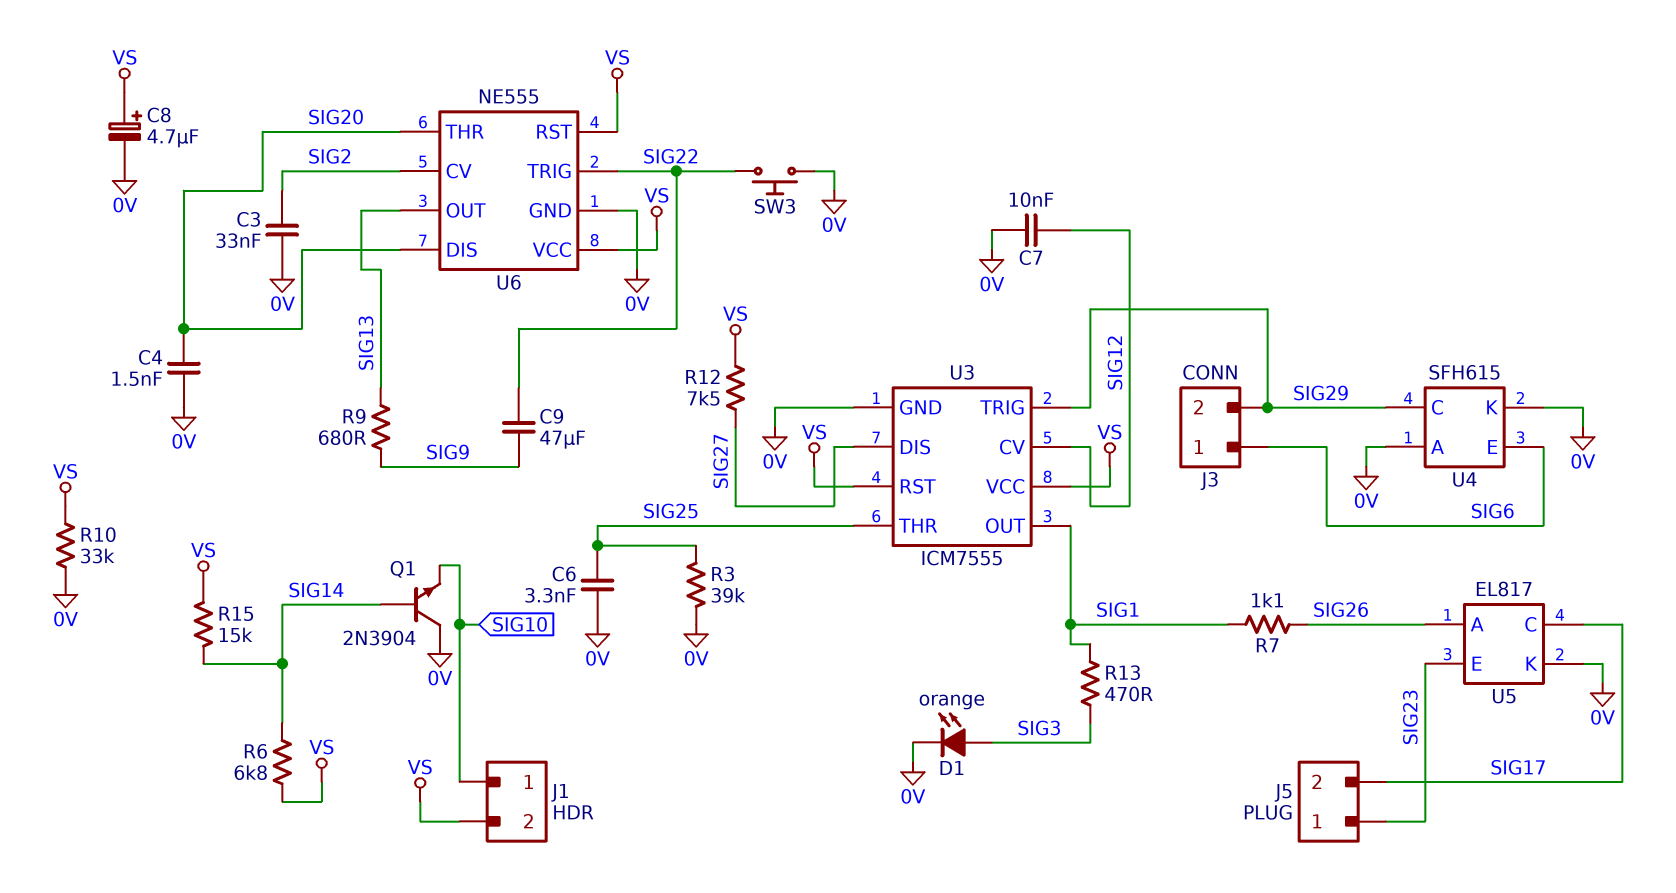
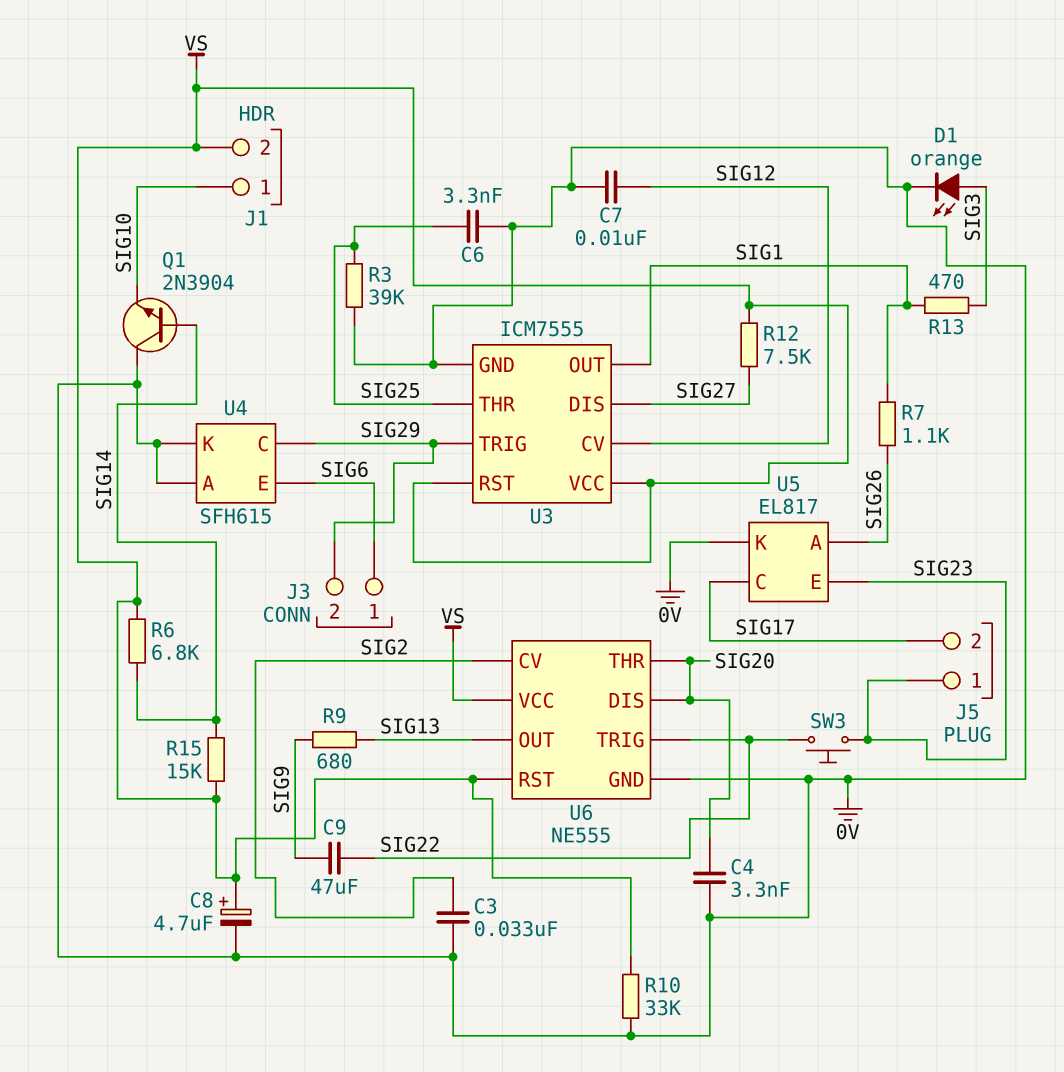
C4: 1.5nF (0V, SIG20) -> 3.3nF (0V, SIG20)
SW3: button (0V, SIG22) -> button (SIG22, SIG23)

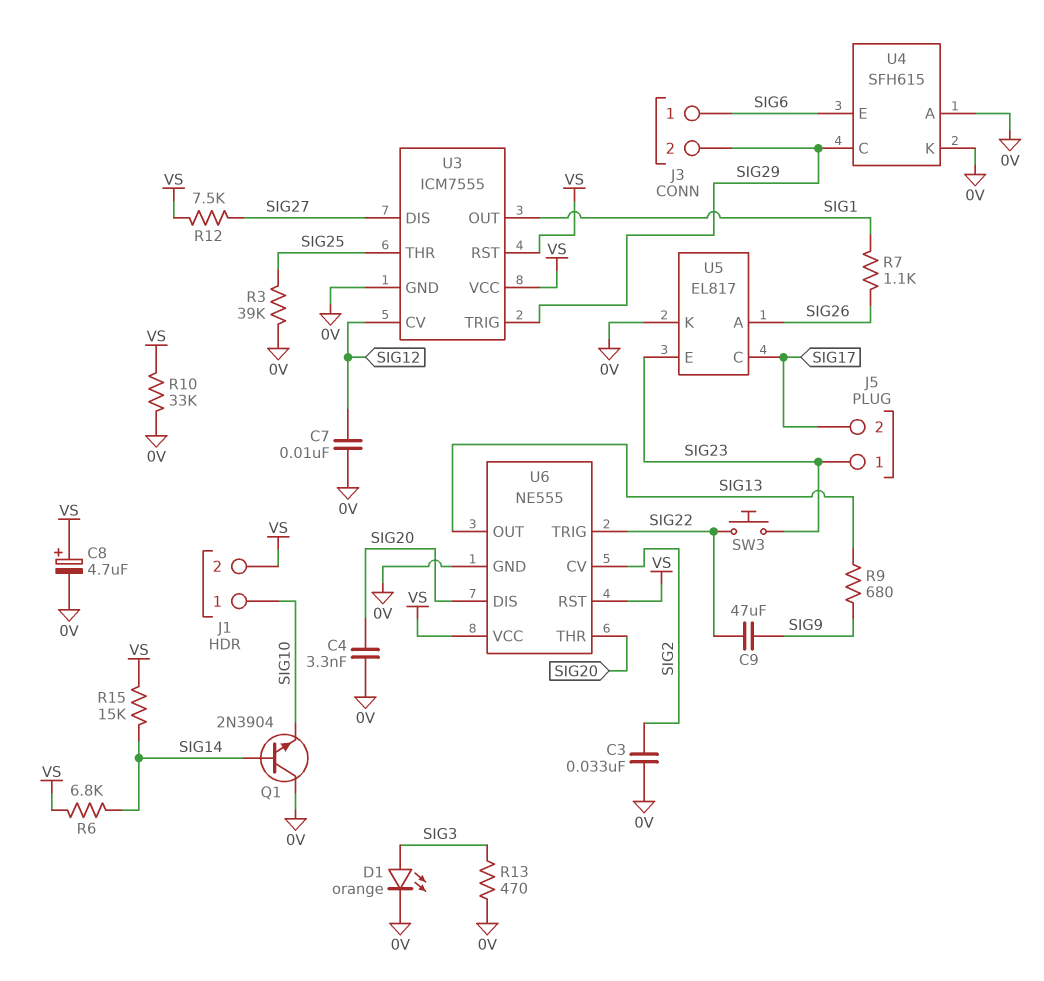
C6: 3.3nF (0V, SIG25) -> none
R13: 470 (SIG1, SIG3) -> 470 (0V, SIG3)

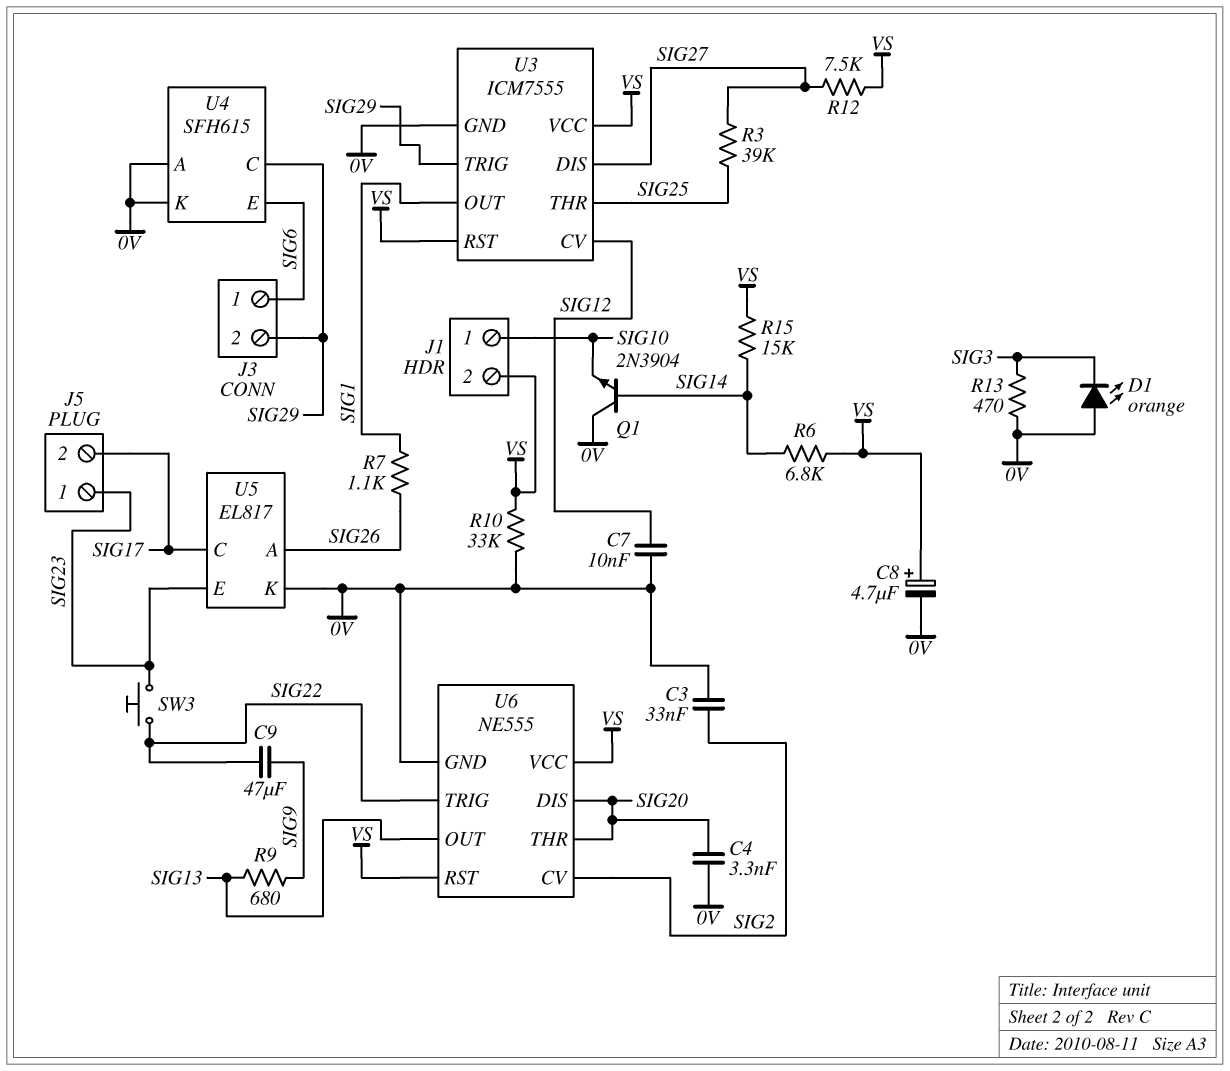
D1: LED orange (A SIG3, K 0V) -> LED orange (A 0V, K SIG3)
R3: 39k (0V, SIG25) -> 39k (SIG25, SIG27)

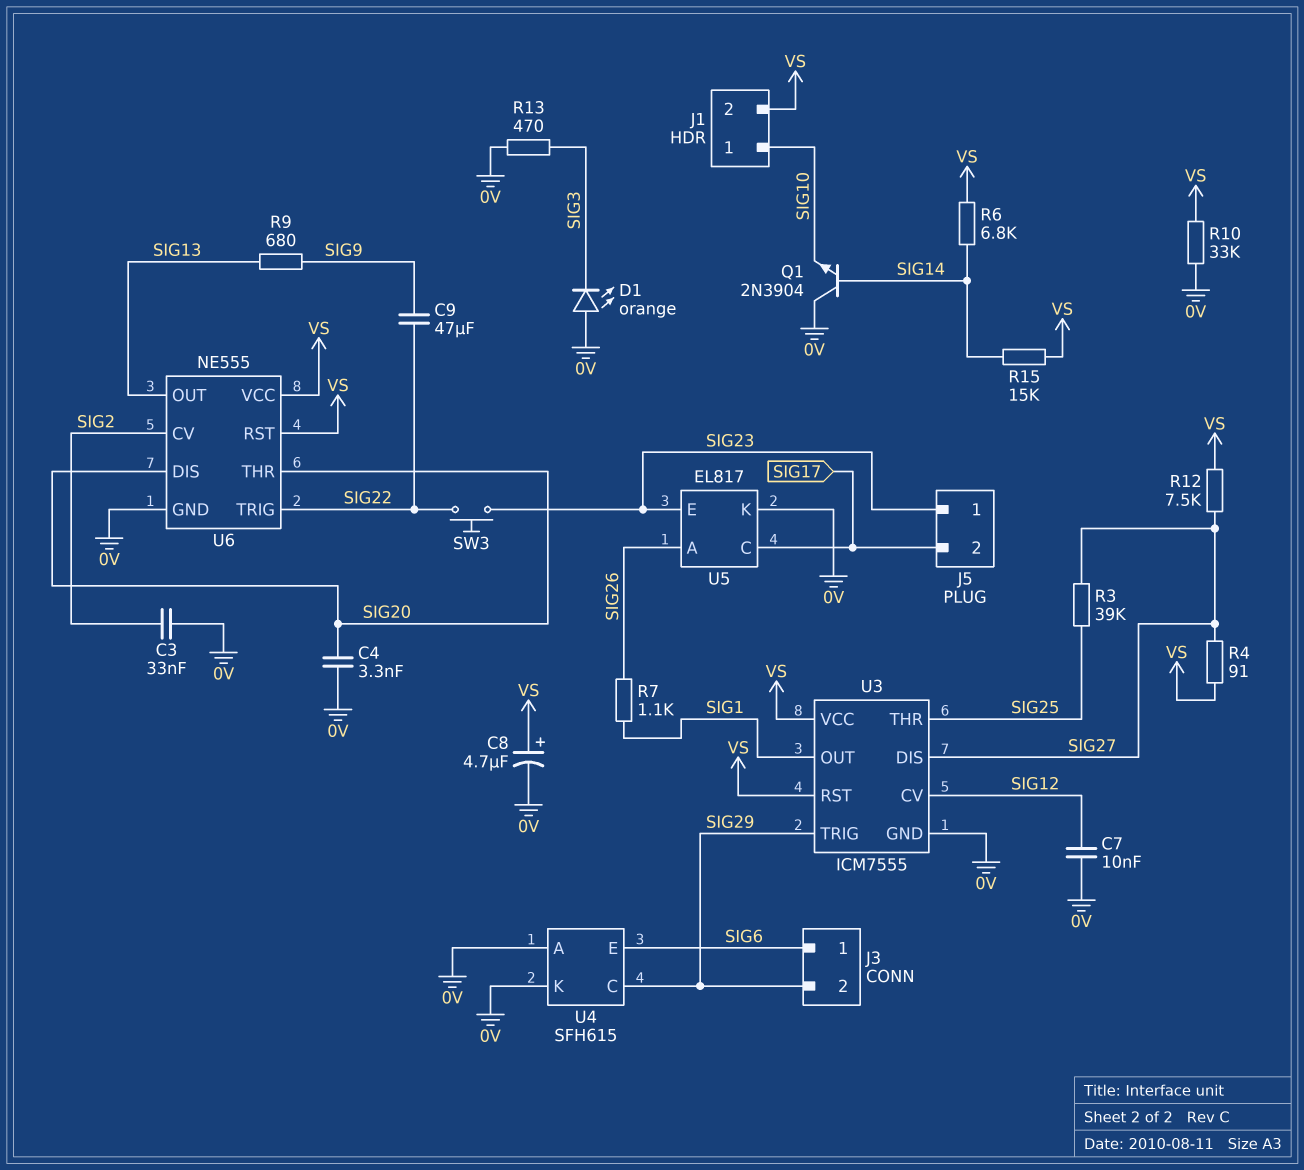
R4: none -> 91 (SIG27, VS)

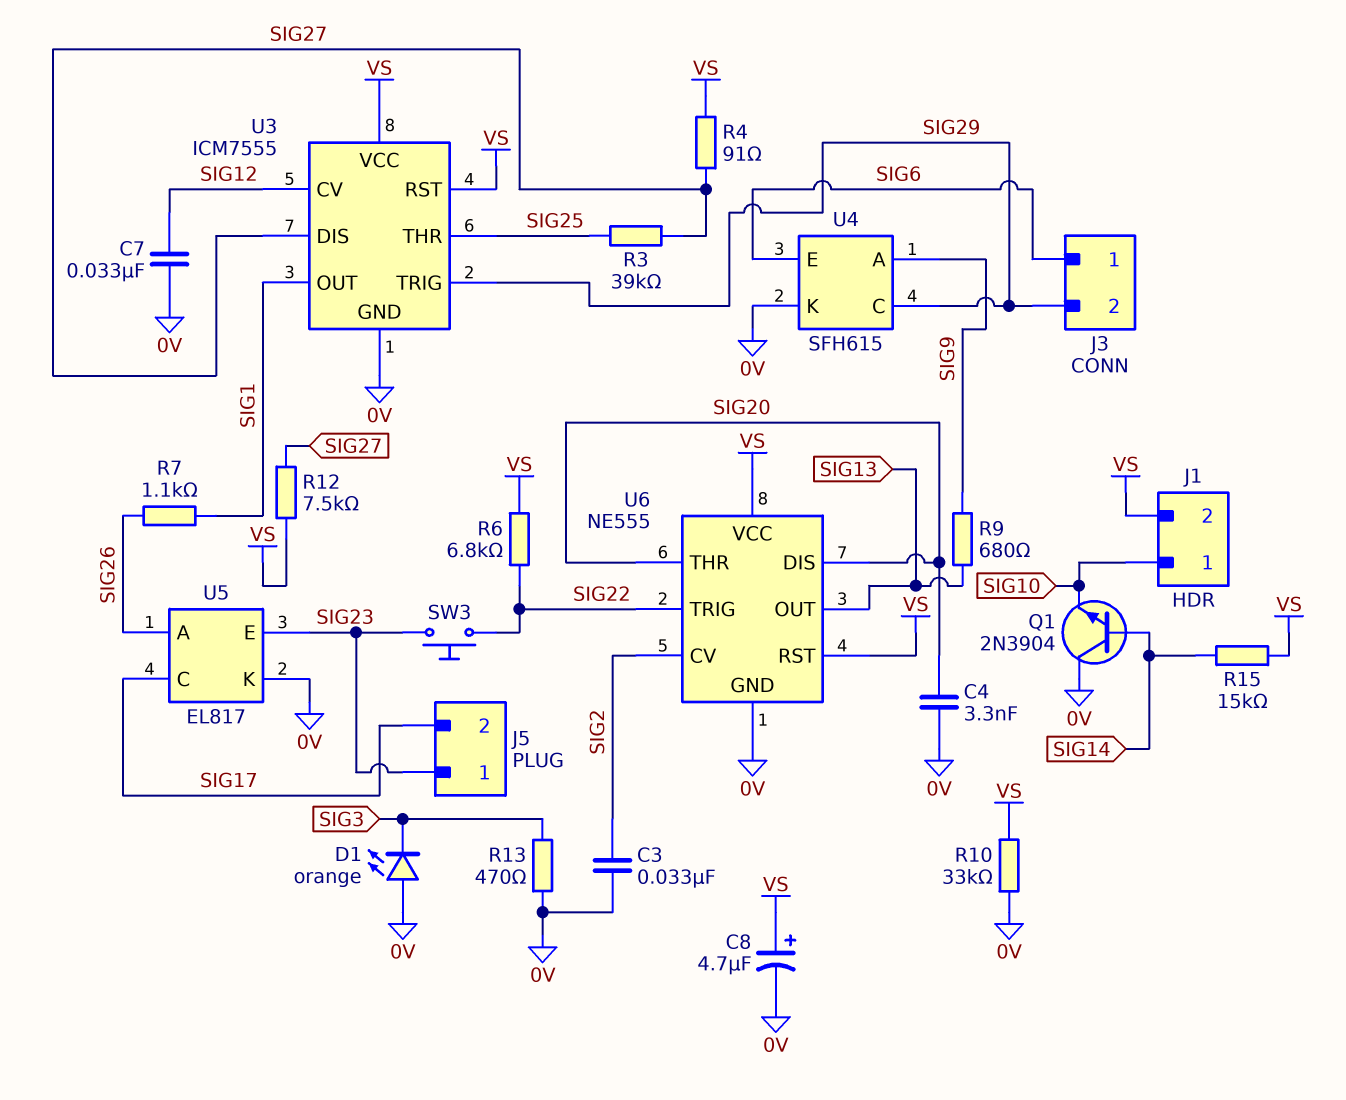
C7: 10nF (0V, SIG12) -> 33nF (0V, SIG12)
C9: 47uF (SIG9, SIG22) -> none
R6: 6.8k (SIG14, VS) -> 6.8k (SIG22, VS)
U4 pin A: 0V -> SIG9

